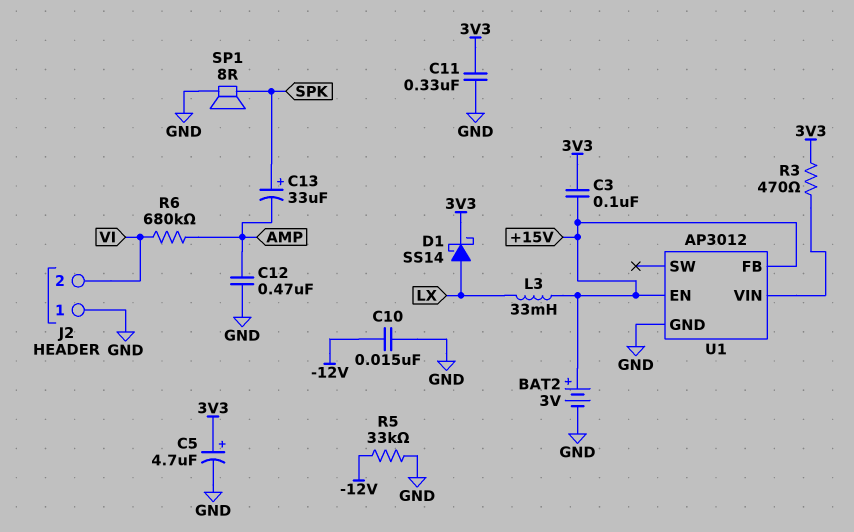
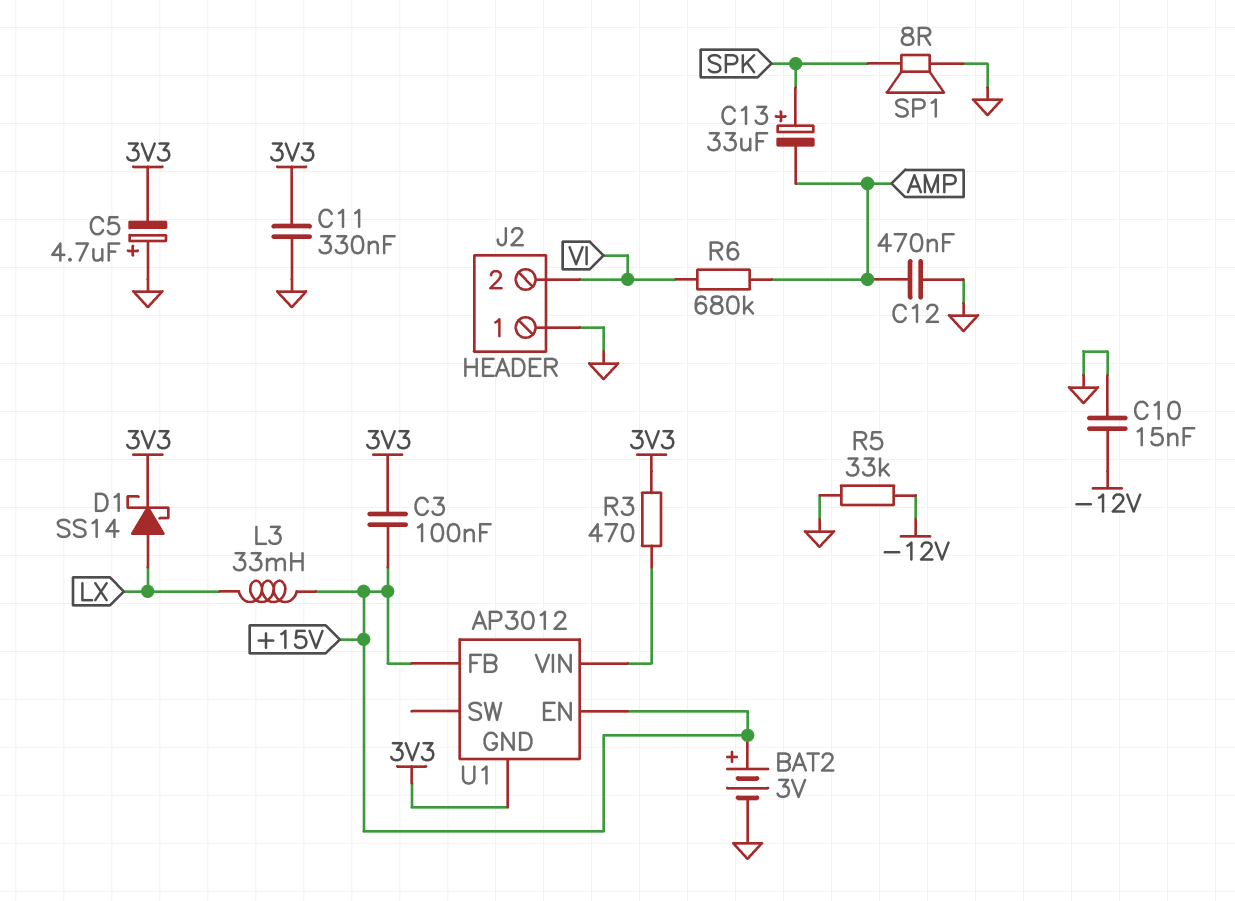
C5: 4.7uF (plus 3V3, minus GND) -> 4.7uF (plus GND, minus 3V3)
U1 pin GND: GND -> 3V3

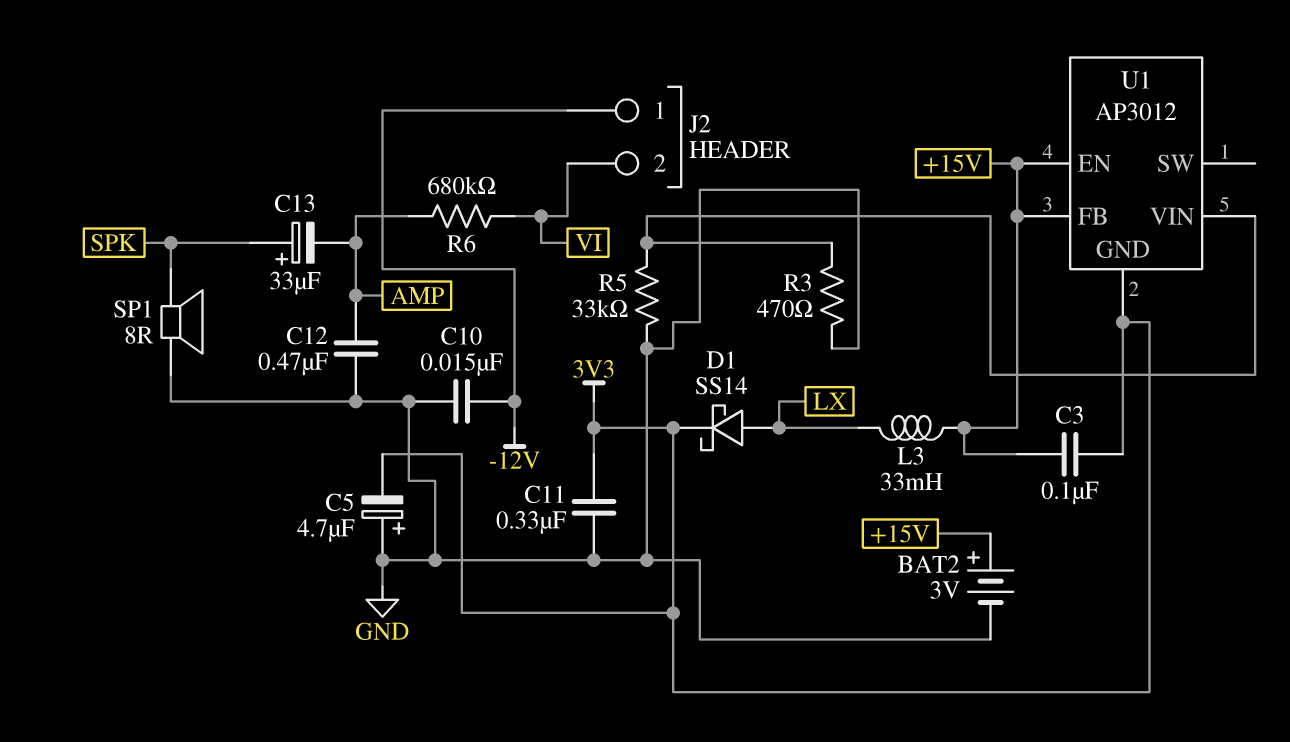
J2 pin 1: GND -> -12V
R3: 470 (3V3, U1/VIN) -> 470 (GND, U1/VIN)
R5: 33k (-12V, GND) -> 33k (GND, U1/VIN)

